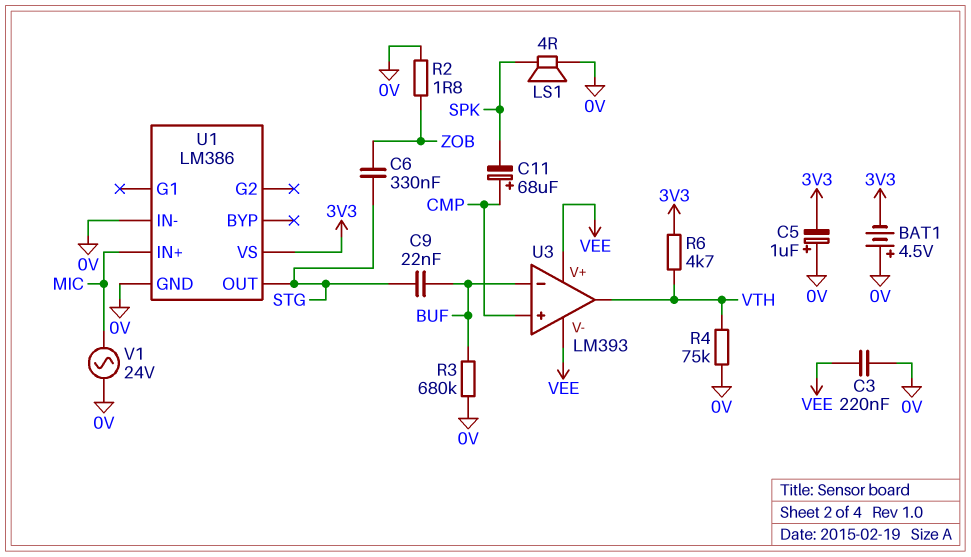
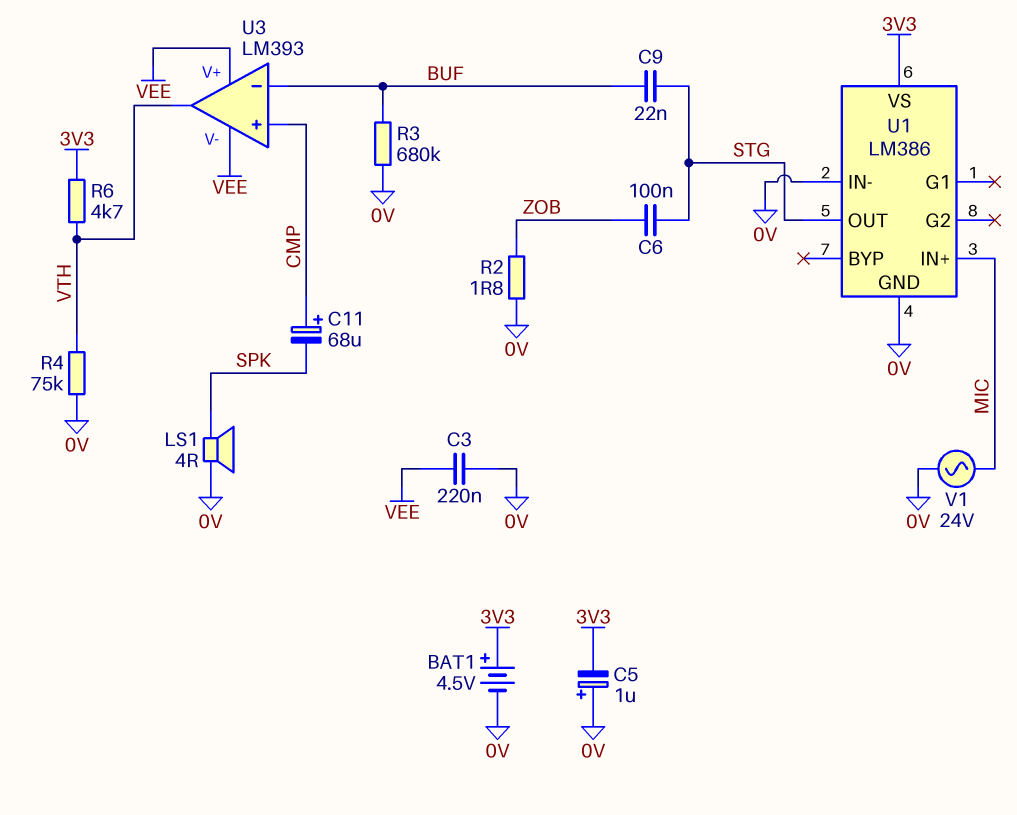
BAT1: 4.5V (plus 0V, minus 3V3) -> 4.5V (plus 3V3, minus 0V)
C6: 330nF (STG, ZOB) -> 100nF (STG, ZOB)

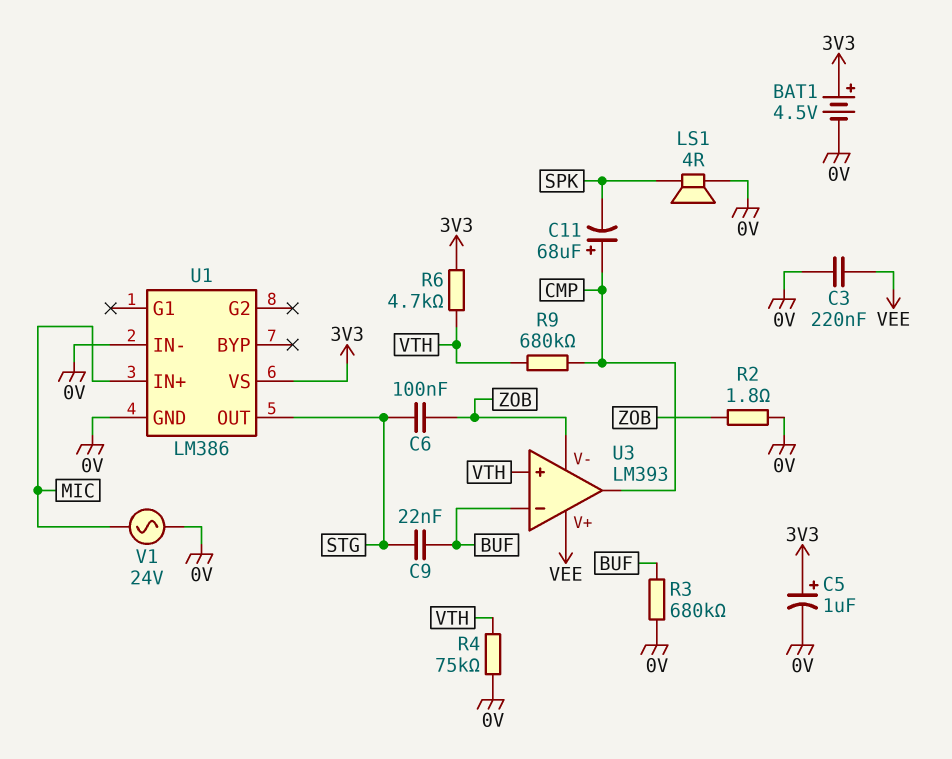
C5: 1uF (plus 0V, minus 3V3) -> 1uF (plus 3V3, minus 0V)
R9: none -> 680k (CMP, VTH)
U3 pin V-: VEE -> ZOB
U3 pin in+: CMP -> VTH
U3 pin out: VTH -> CMP

